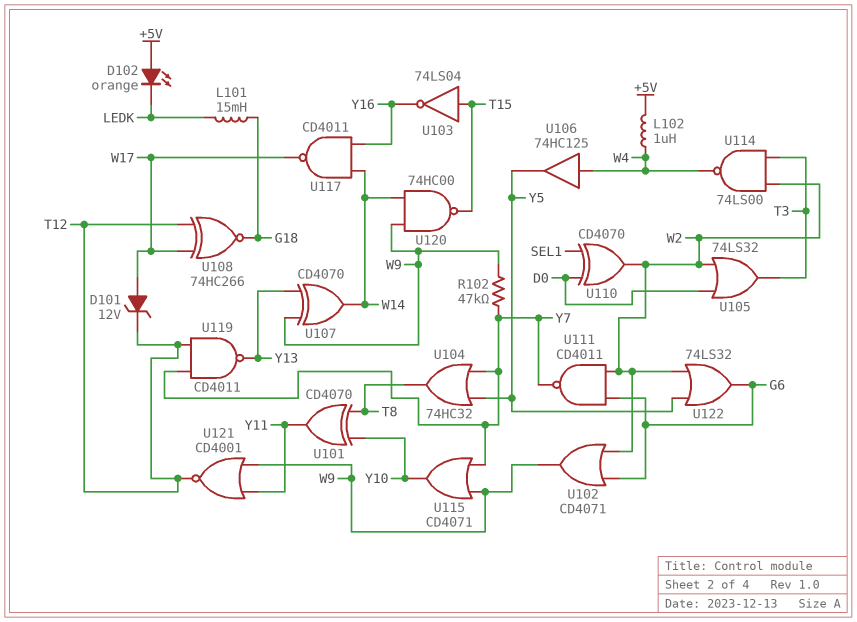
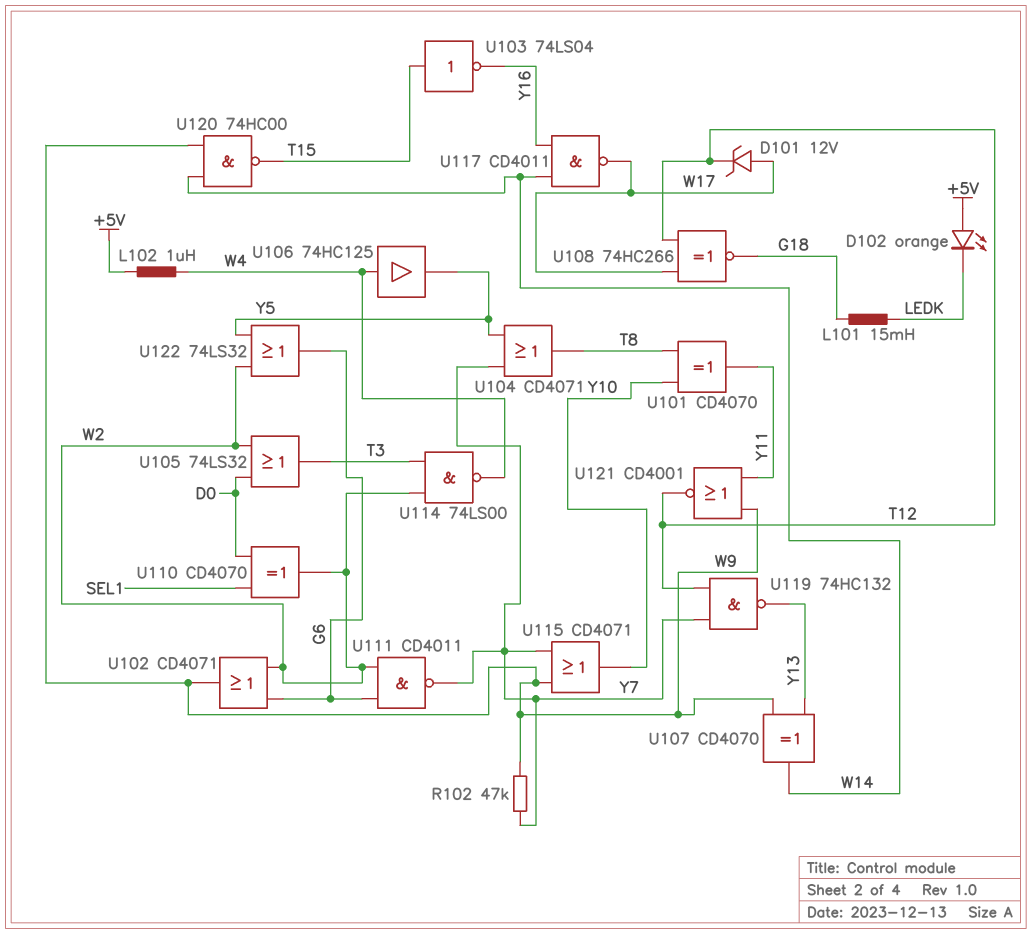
U104: OR 74HC32 (in Y5, in Y7, out T8) -> OR CD4071 (in Y5, in Y7, out T8)
U119: NAND CD4011 (in T12, in Y7, out Y13) -> NAND 74HC132 (in T12, in Y7, out Y13)

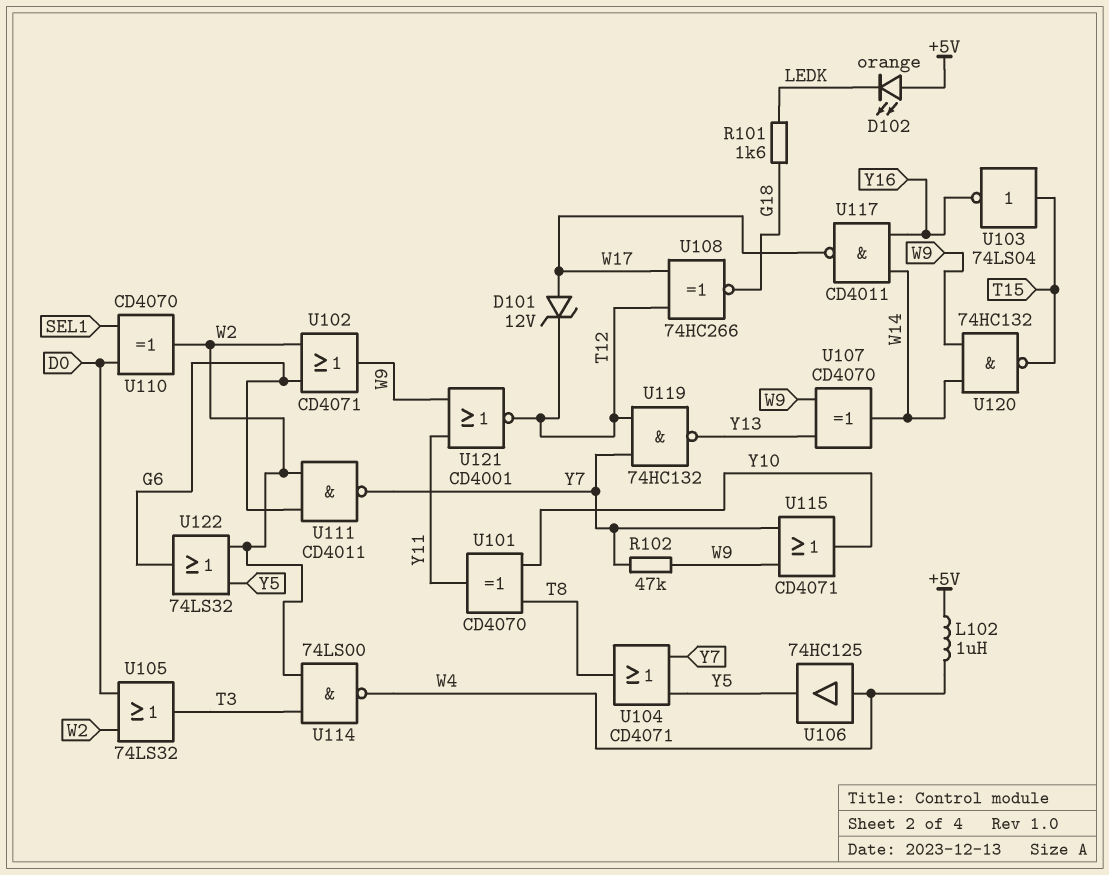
L101: 15mH (G18, LEDK) -> none
R101: none -> 1.6k (G18, LEDK)
U120: NAND 74HC00 (in W9, in W14, out T15) -> NAND 74HC132 (in W9, in W14, out T15)

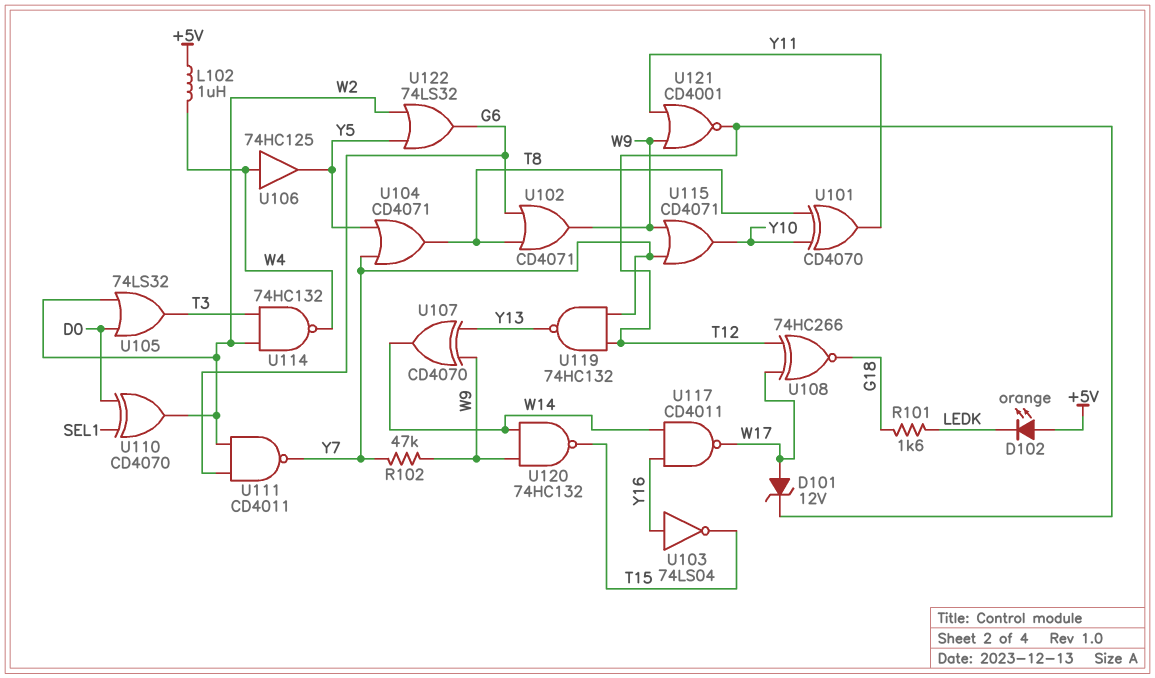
U102: OR CD4071 (in G6, in W2, out W9) -> OR CD4071 (in G6, in T8, out W9)
U103: NOT 74LS04 (in T15, out Y16) -> NOT 74LS04 (in Y16, out T15)
U114: NAND 74LS00 (in T3, in W2, out W4) -> NAND 74HC132 (in T3, in W2, out W4)

